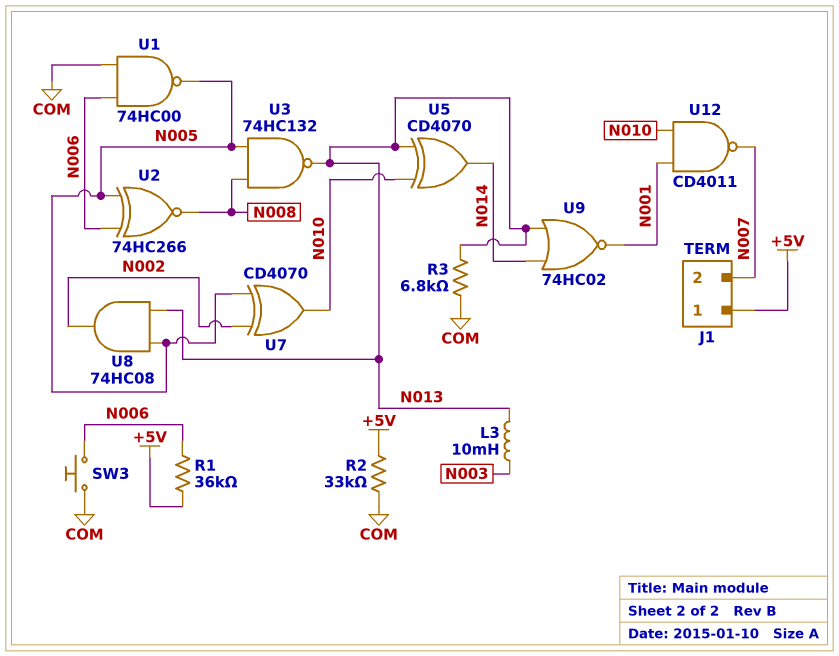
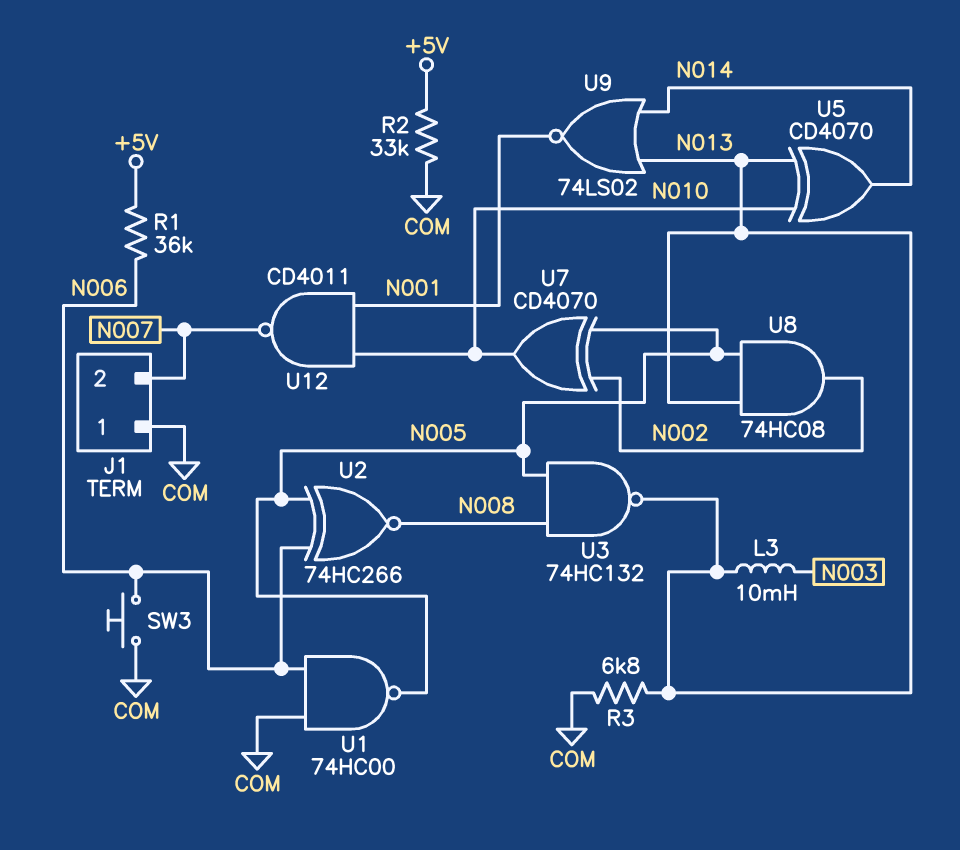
J1 pin 1: +5V -> COM
U9: NOR 74HC02 (in N013, in N014, out N001) -> NOR 74LS02 (in N013, in N014, out N001)

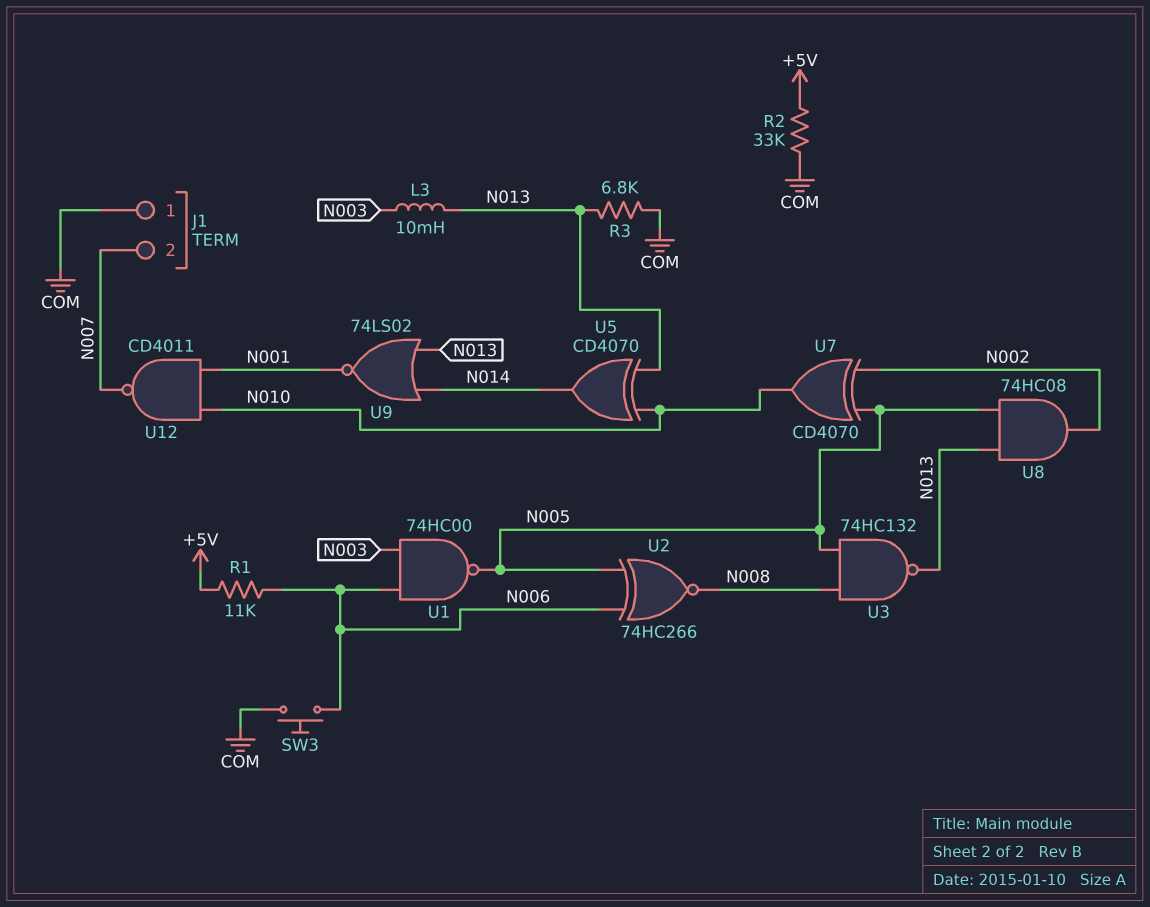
R1: 36k (+5V, N006) -> 11k (+5V, N006)
U1: NAND 74HC00 (in COM, in N006, out N005) -> NAND 74HC00 (in N003, in N006, out N005)

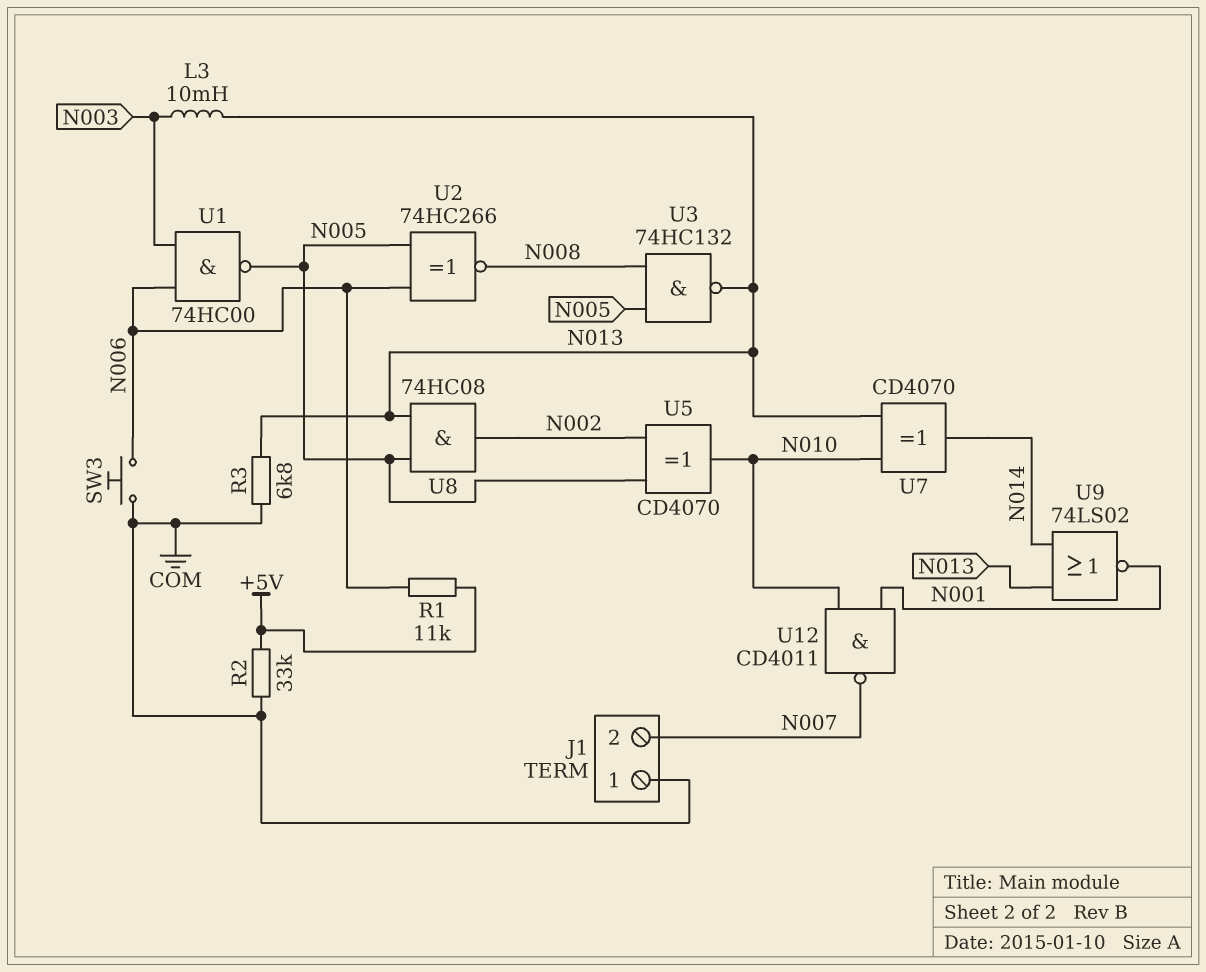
U5: XOR CD4070 (in N010, in N013, out N014) -> XOR CD4070 (in N002, in N005, out N010)
U7: XOR CD4070 (in N002, in N005, out N010) -> XOR CD4070 (in N010, in N013, out N014)

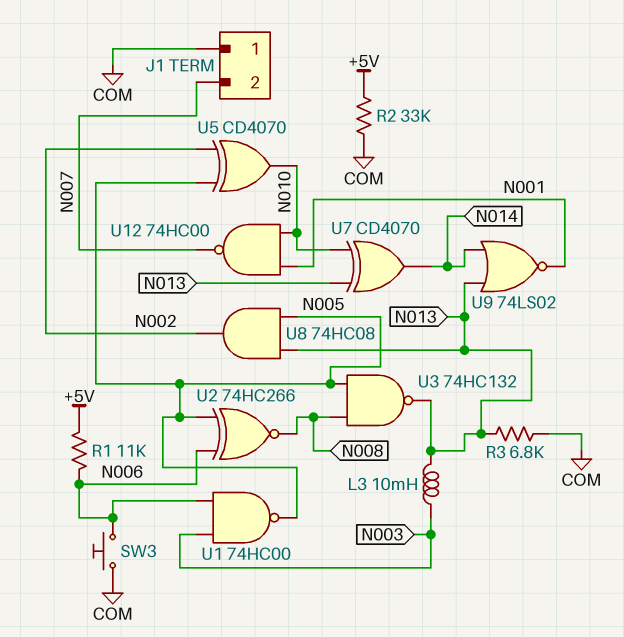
U12: NAND CD4011 (in N001, in N010, out N007) -> NAND 74HC00 (in N001, in N010, out N007)

